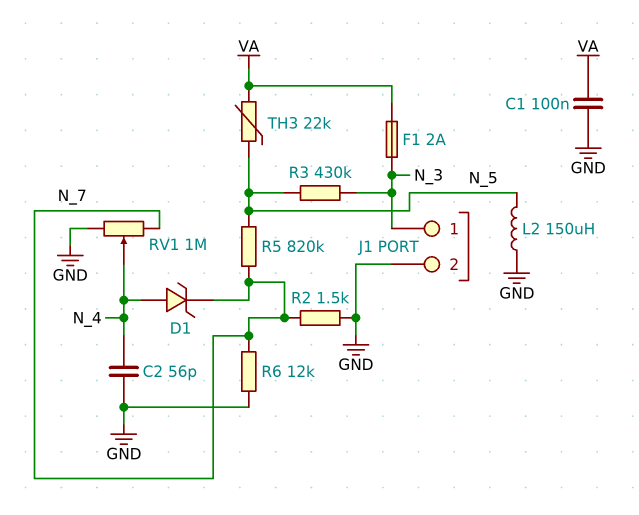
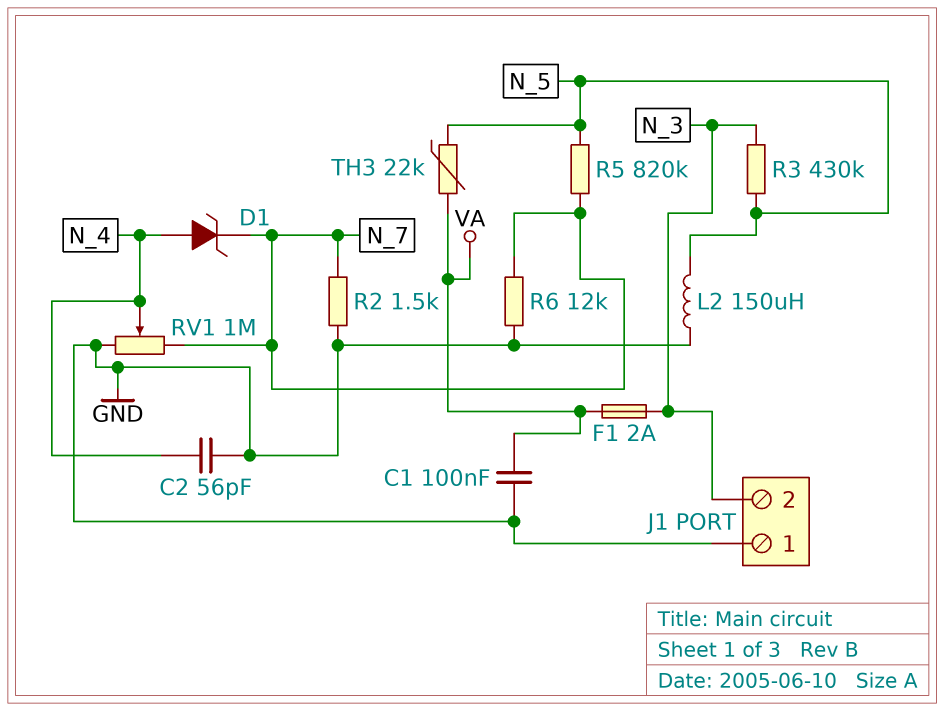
J1 pin 1: N_3 -> GND
J1 pin 2: GND -> N_3

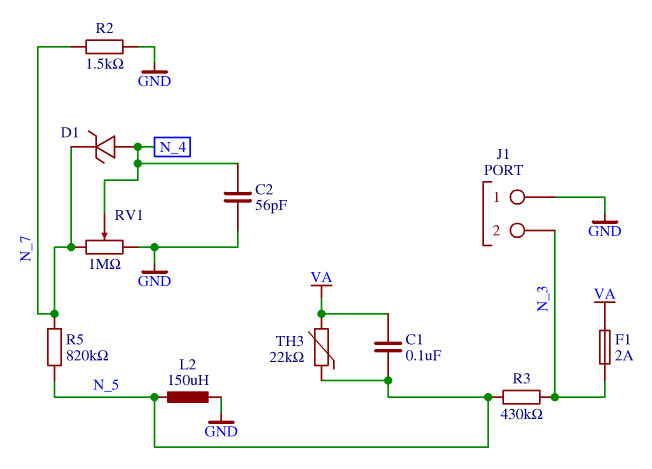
C1: 100nF (GND, VA) -> 100nF (N_5, VA)
R6: 12k (GND, N_7) -> none

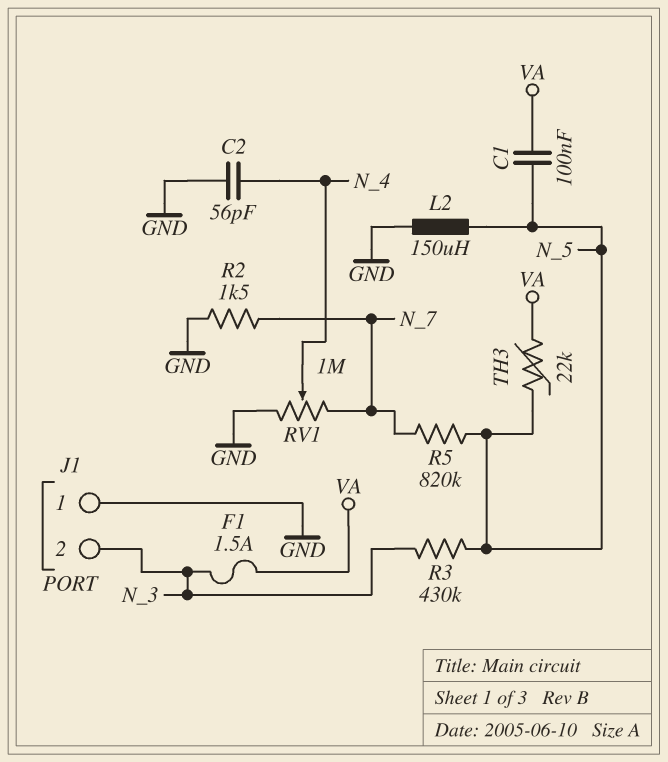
D1: zener (A N_4, K N_7) -> none
F1: 2A (N_3, VA) -> 1.5A (N_3, VA)

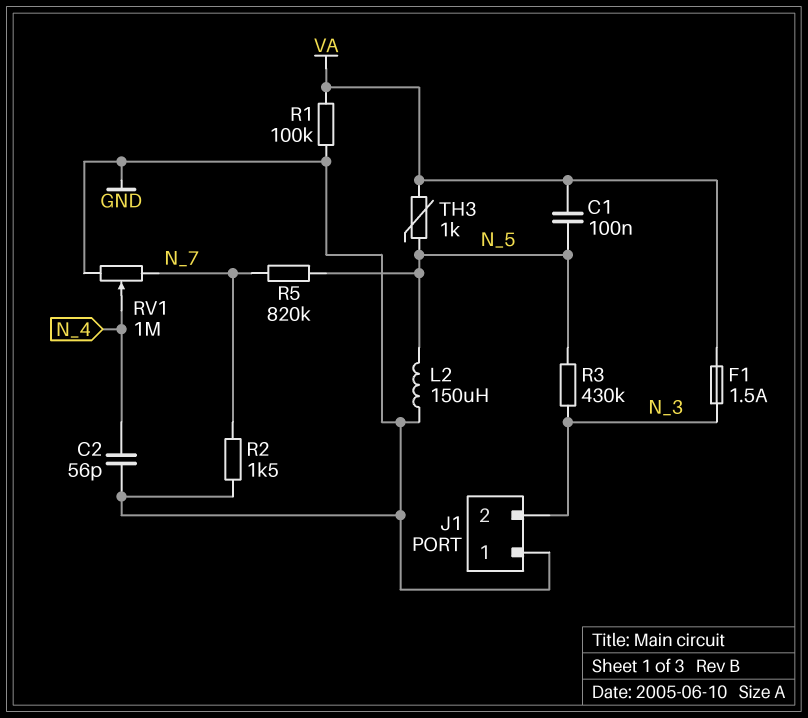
R1: none -> 100k (GND, VA)
TH3: 22k (N_5, VA) -> 1k (N_5, VA)

